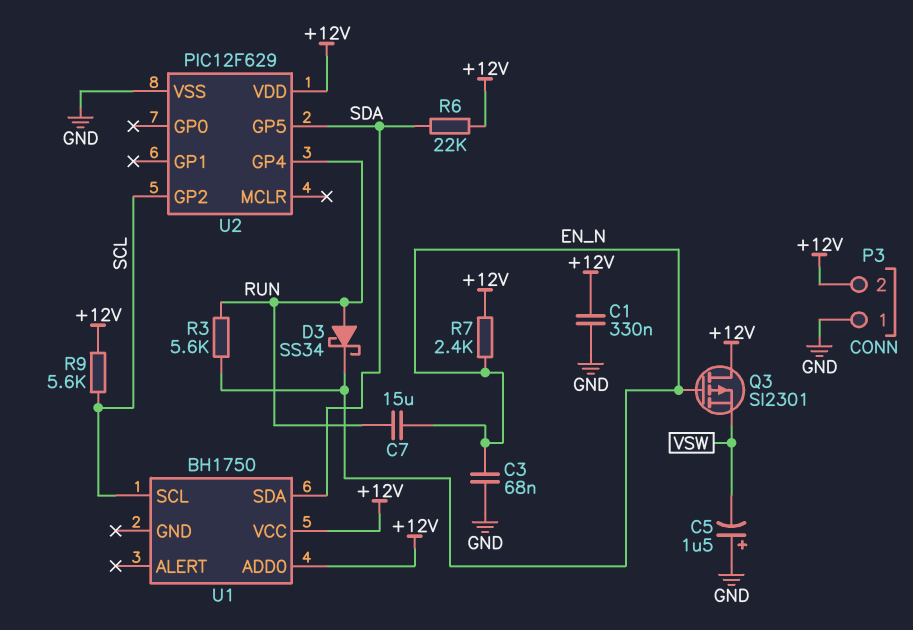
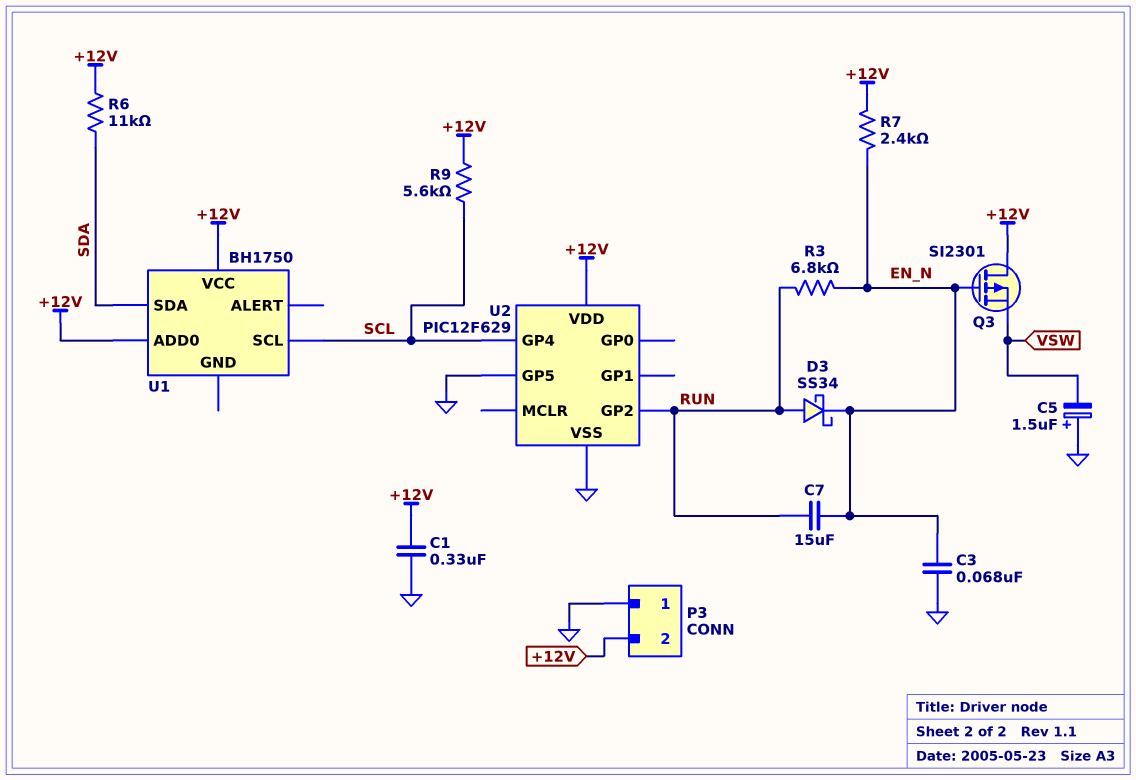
R3: 5.6k (EN_N, RUN) -> 6.8k (EN_N, RUN)
R6: 22k (+12V, SDA) -> 11k (+12V, SDA)
U2 pin GP2: SCL -> RUN
U2 pin GP4: RUN -> SCL
U2 pin GP5: SDA -> GND

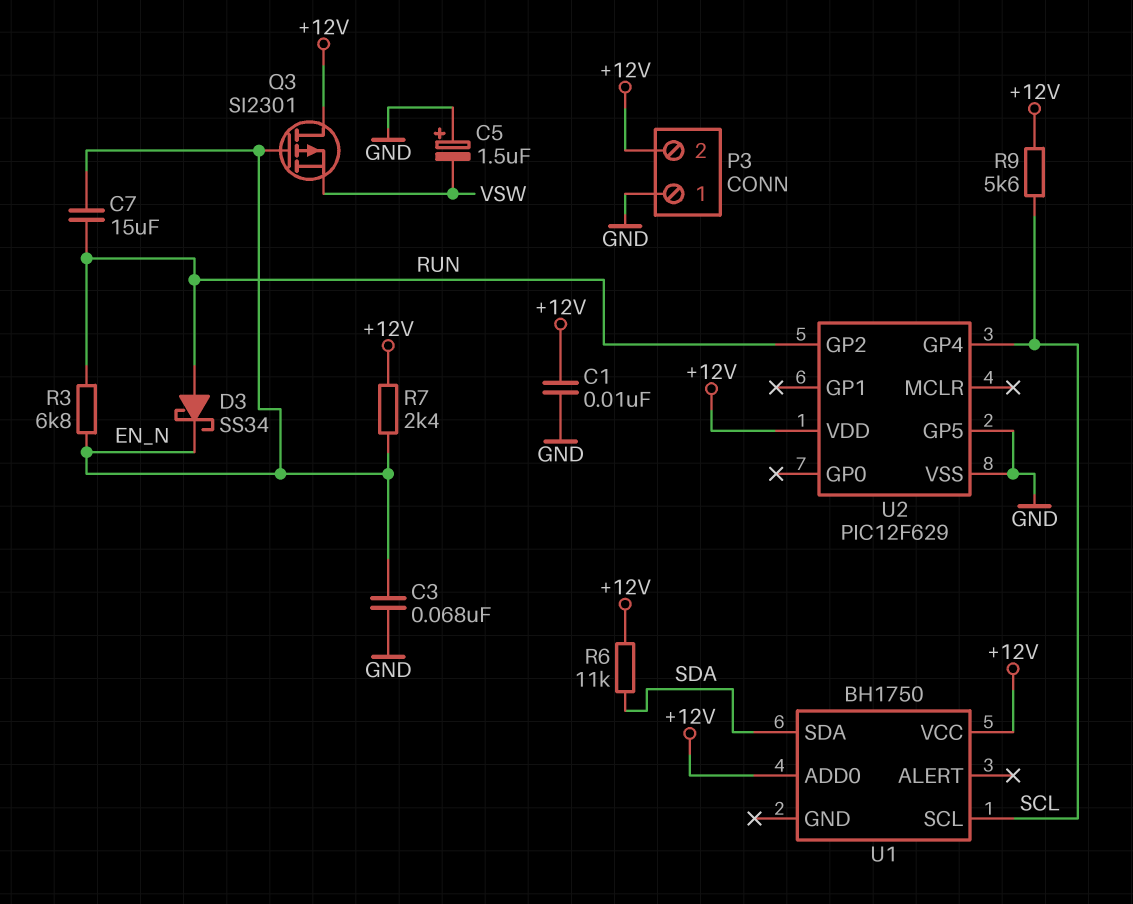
C1: 330nF (+12V, GND) -> 10nF (+12V, GND)

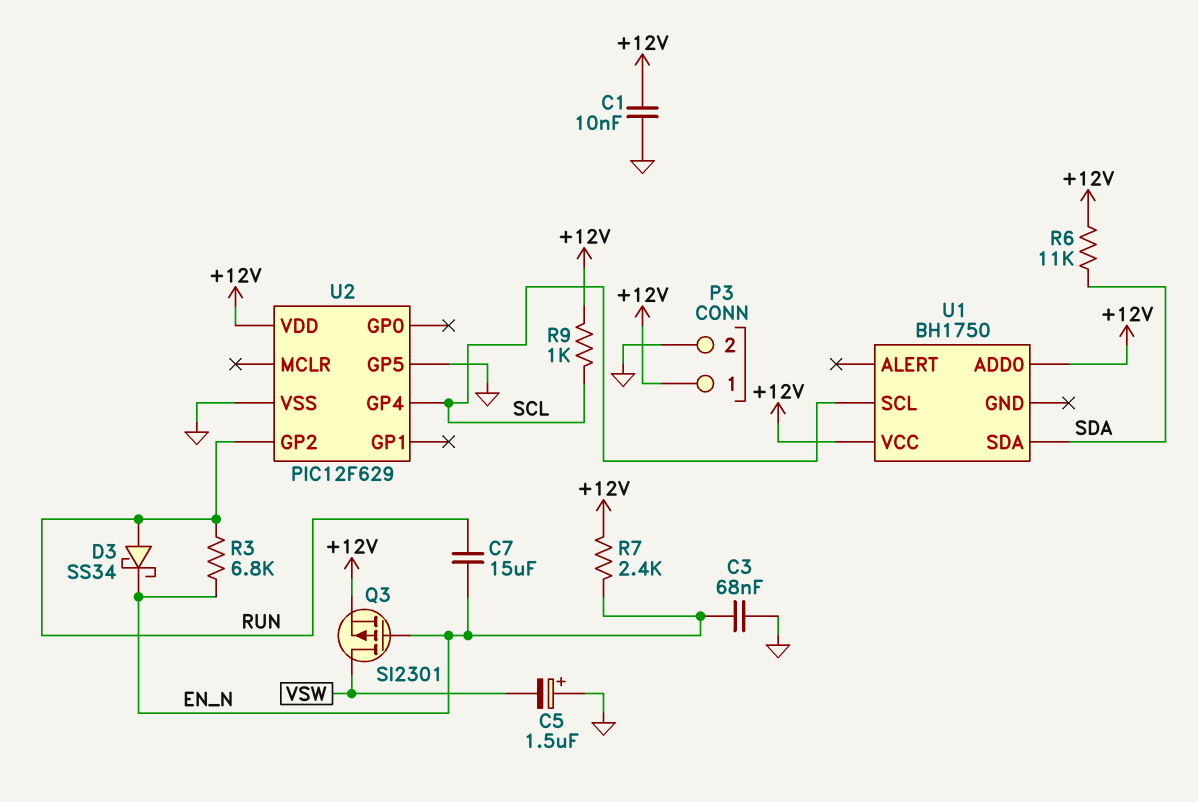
P3 pin 1: GND -> +12V
P3 pin 2: +12V -> GND
Q3: PMOS SI2301 (G EN_N, D +12V, S VSW) -> PMOS SI2301 (G EN_N, D VSW, S +12V)
R9: 5.6k (+12V, SCL) -> 1k (+12V, SCL)

